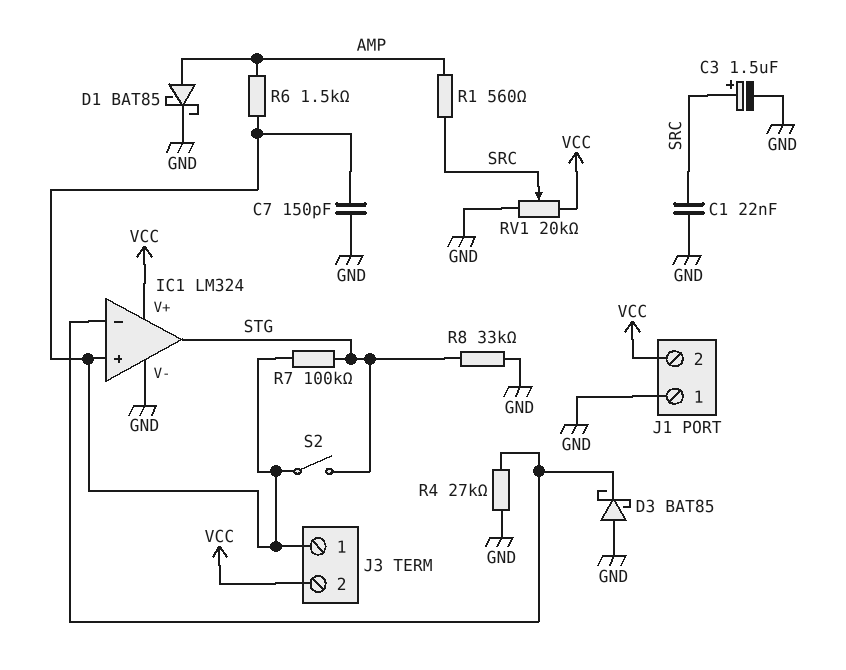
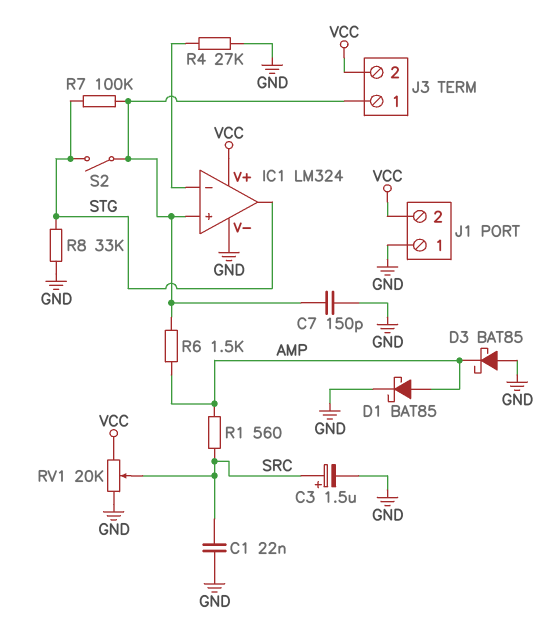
D3: schottky BAT85 (A GND, K IC1/in-) -> schottky BAT85 (A GND, K AMP)

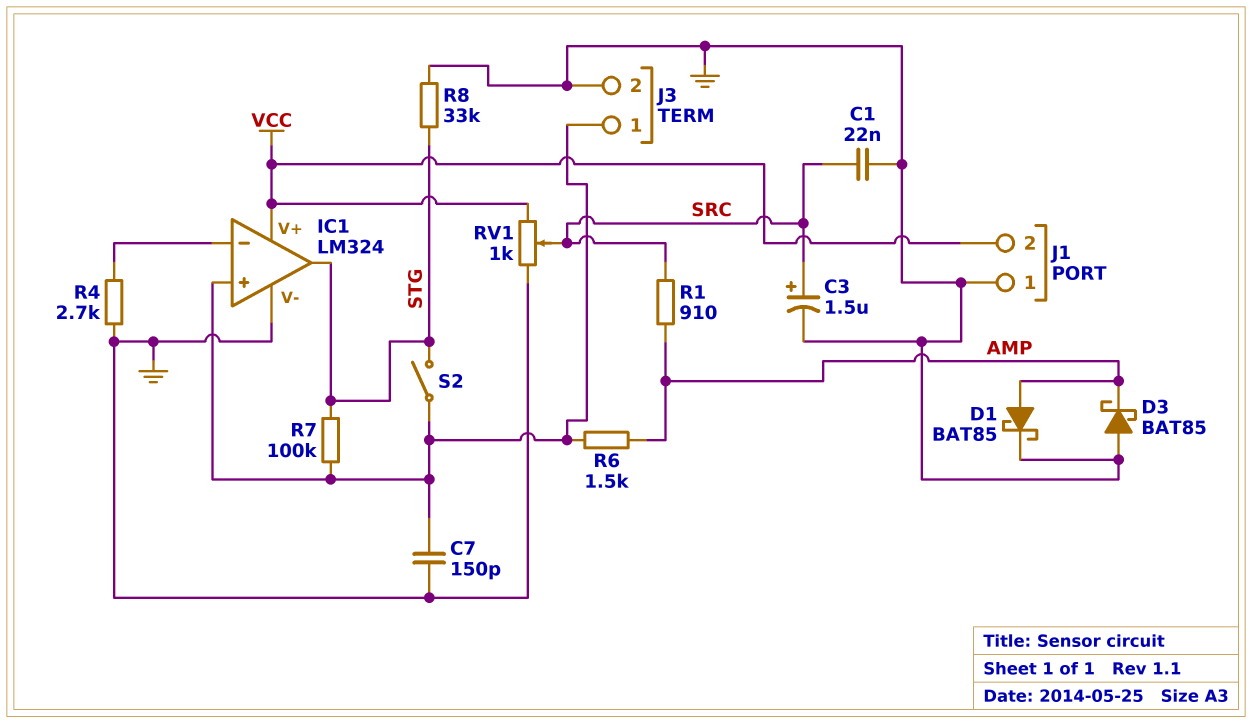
J3 pin 2: VCC -> GND
R1: 560 (AMP, SRC) -> 910 (AMP, SRC)
R4: 27k (GND, IC1/in-) -> 2.7k (GND, IC1/in-)
RV1: 20k (GND, VCC, wiper SRC) -> 1k (GND, VCC, wiper SRC)

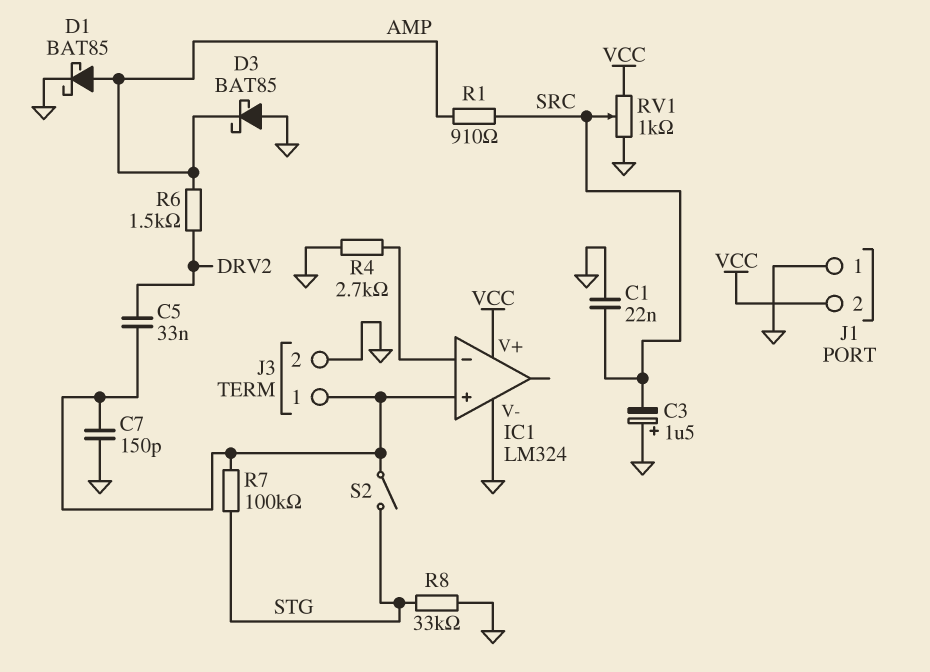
C3: 1.5uF (plus SRC, minus GND) -> 1.5uF (plus GND, minus SRC)
C5: none -> 33nF (DRV2, IC1/in+)
IC1 pin out: STG -> none
R6: 1.5k (AMP, IC1/in+) -> 1.5k (AMP, DRV2)

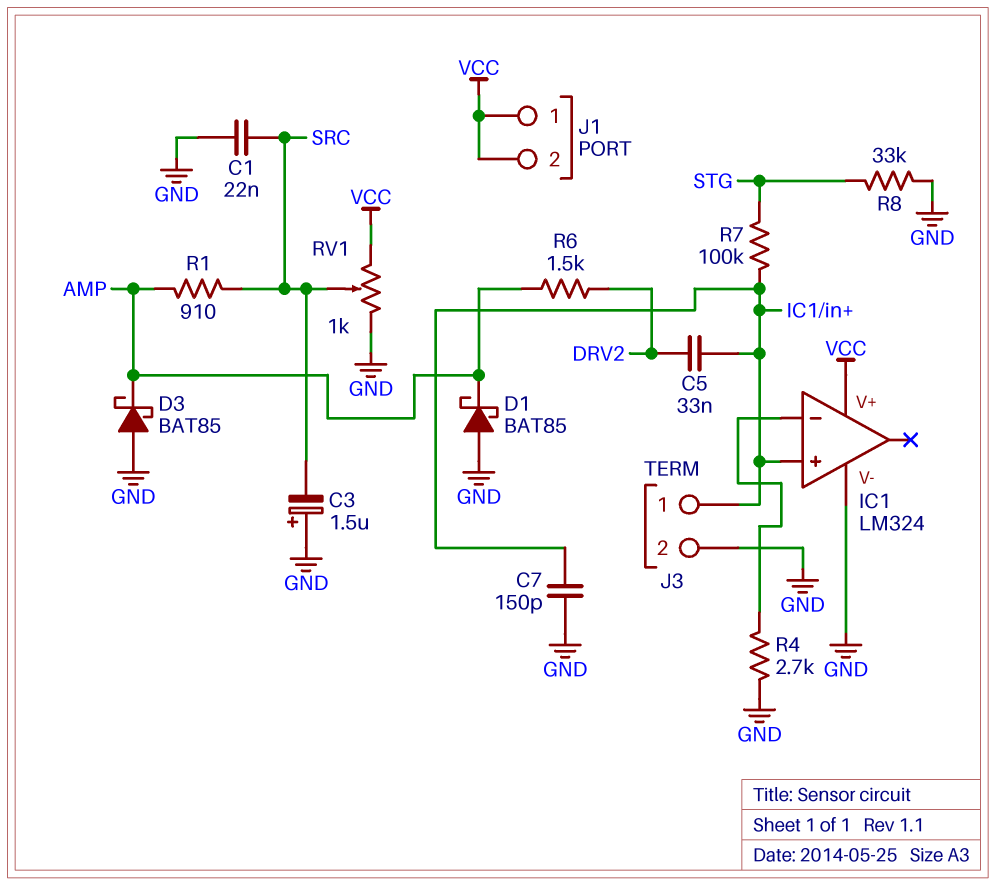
D1: schottky BAT85 (A AMP, K GND) -> schottky BAT85 (A GND, K AMP)
J1 pin 1: GND -> VCC
S2: switch (IC1/in+, STG) -> none

